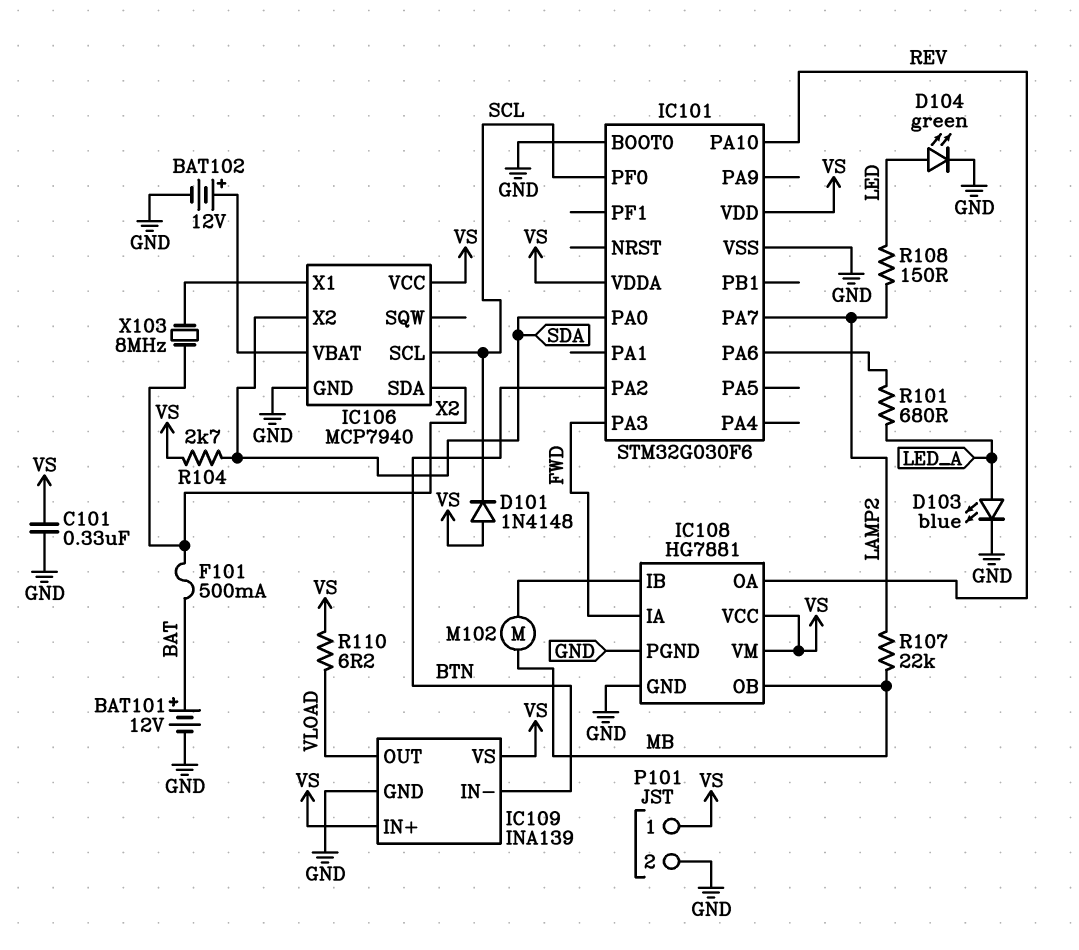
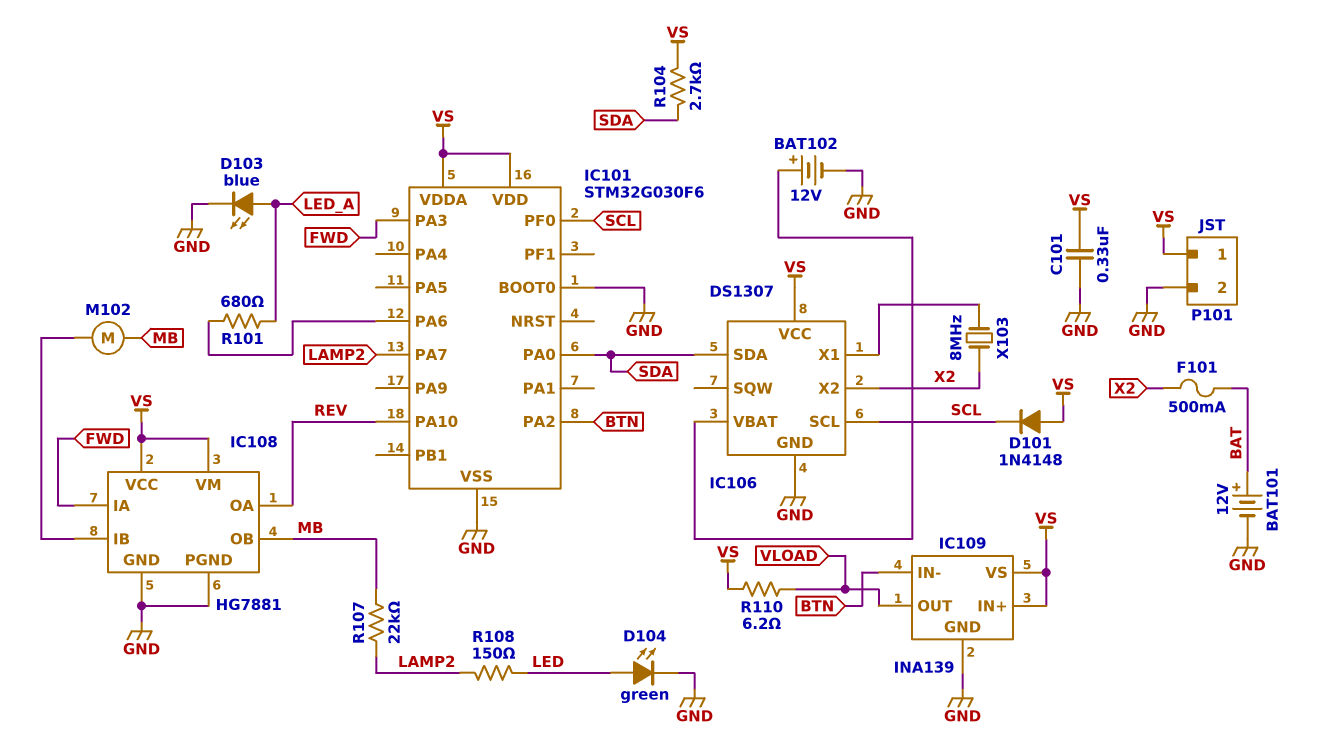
IC106: MCP7940 -> DS1307
IC106 pin SDA: X2 -> SDA
IC106 pin X2: SDA -> X2

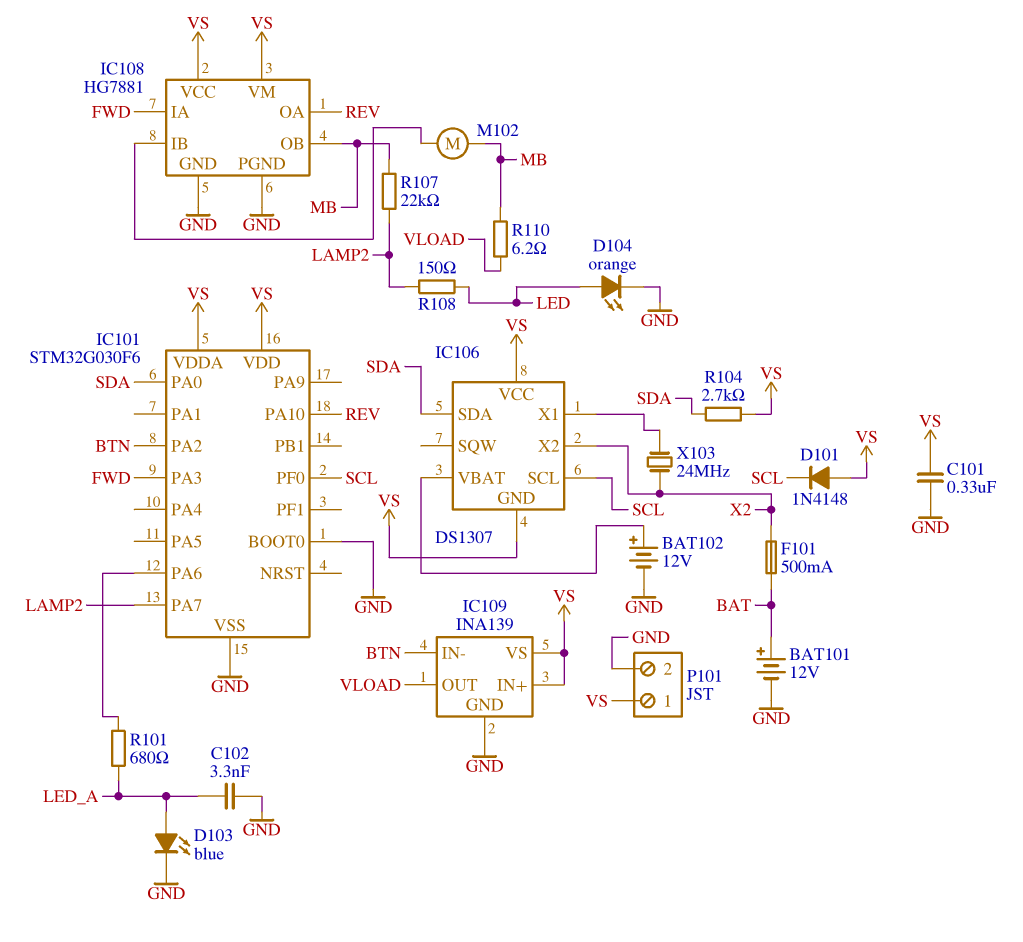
C102: none -> 3.3nF (GND, LED_A)
D104: LED green (A LED, K GND) -> LED orange (A LED, K GND)
IC106 pin GND: GND -> VS
R110: 6.2 (VLOAD, VS) -> 6.2 (MB, VLOAD)
X103: 8MHz (IC106/X1, X2) -> 24MHz (IC106/X1, X2)

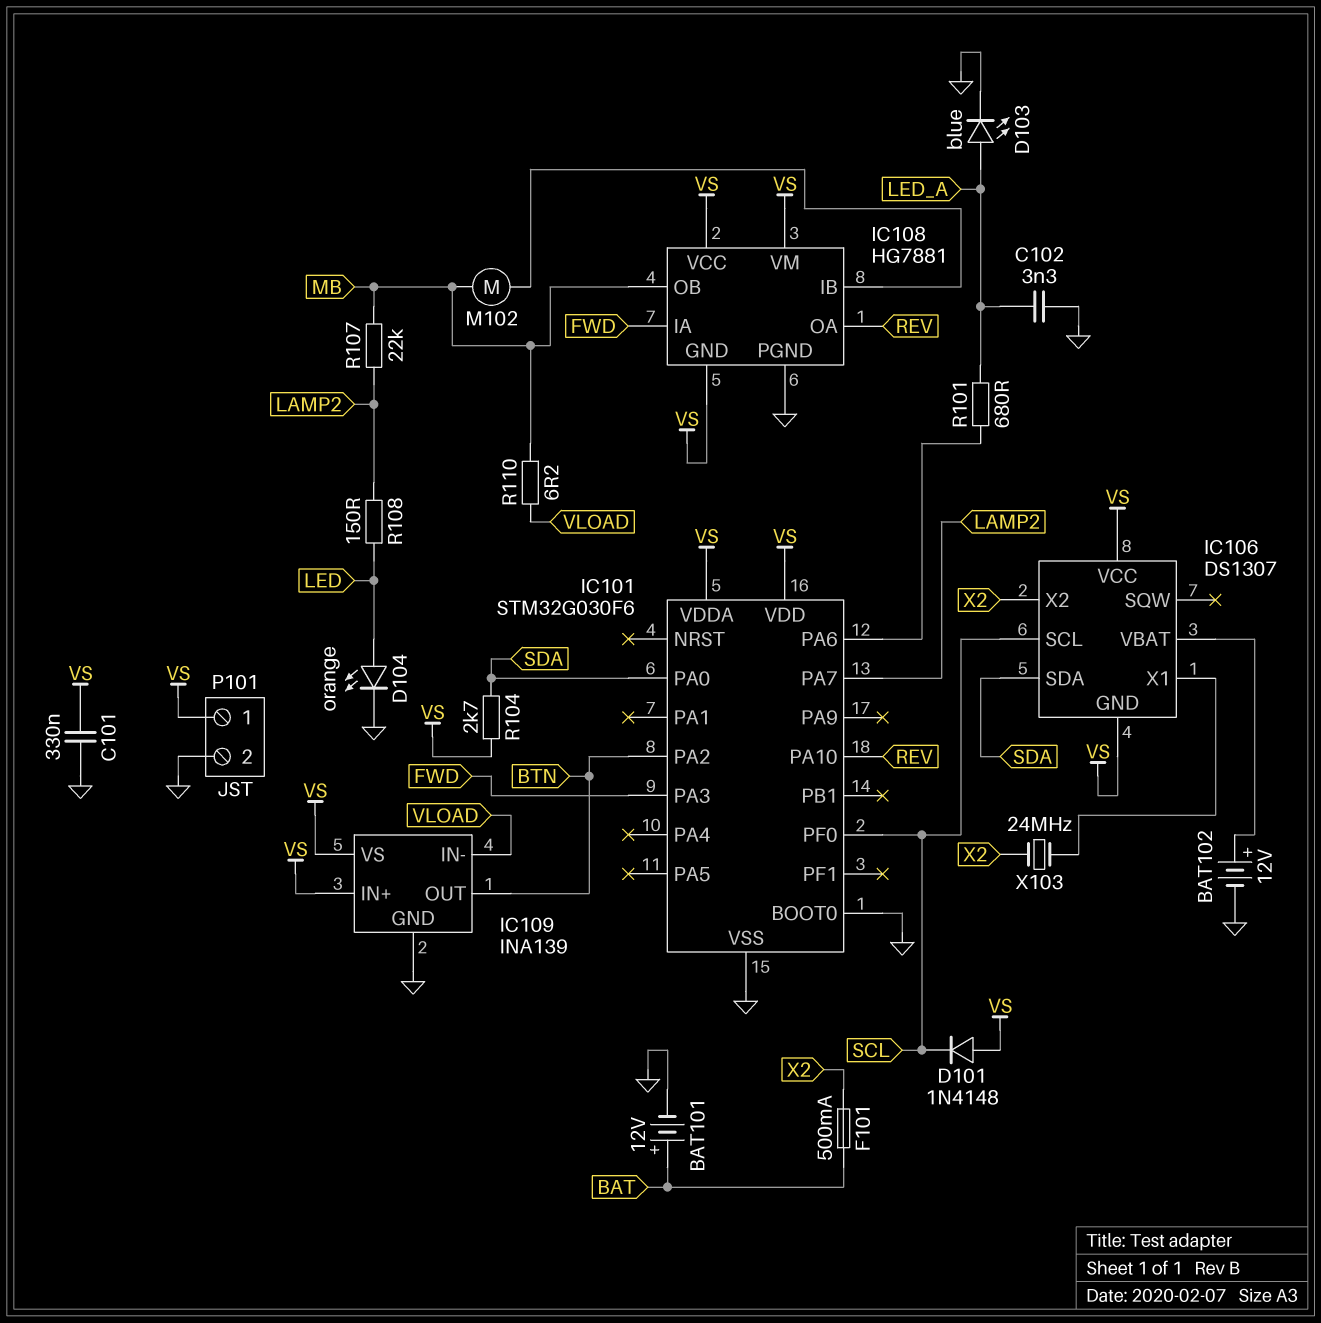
IC108 pin GND: GND -> VS
IC109 pin IN-: BTN -> VLOAD
IC109 pin OUT: VLOAD -> BTN

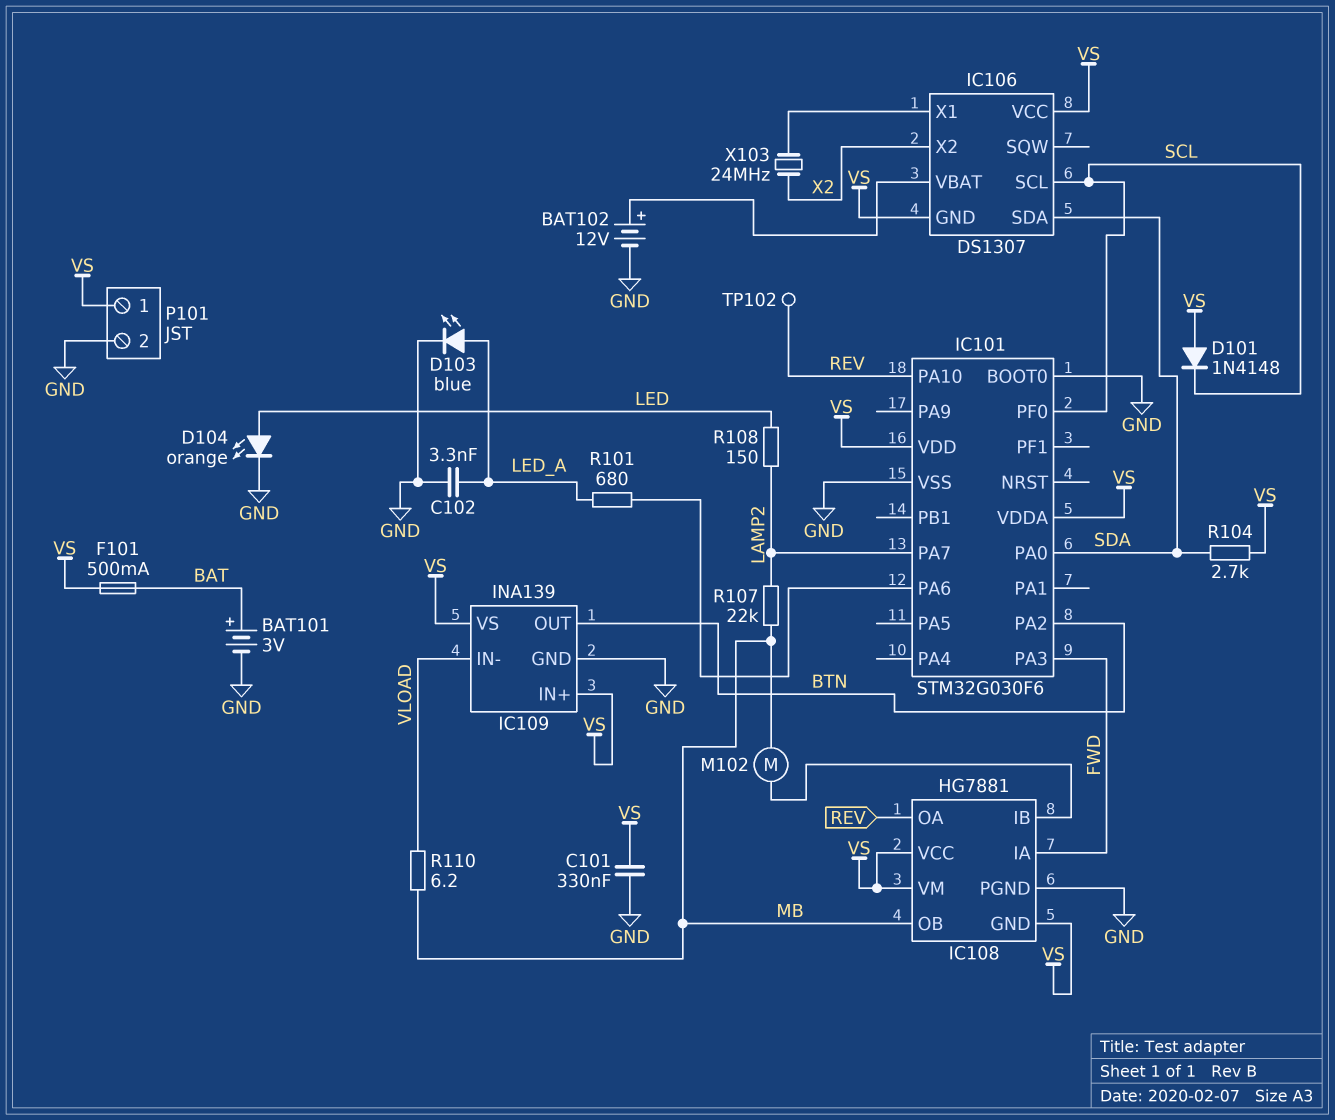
BAT101: 12V (plus BAT, minus GND) -> 3V (plus BAT, minus GND)
F101: 500mA (BAT, X2) -> 500mA (BAT, VS)
TP102: none -> test point (REV)

